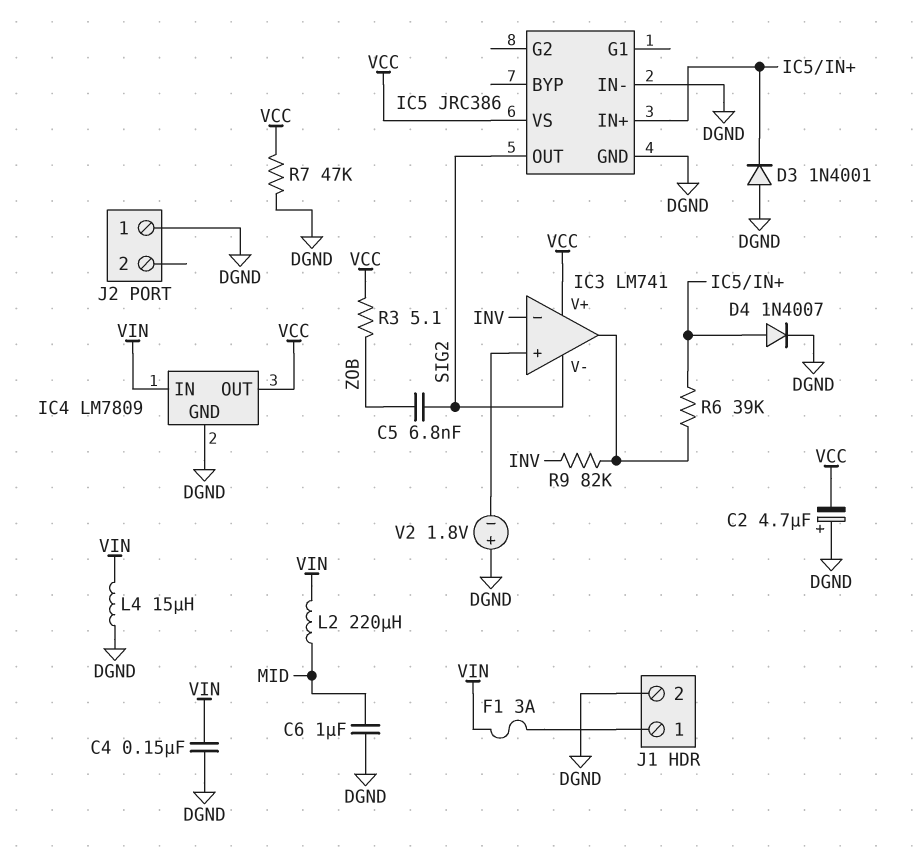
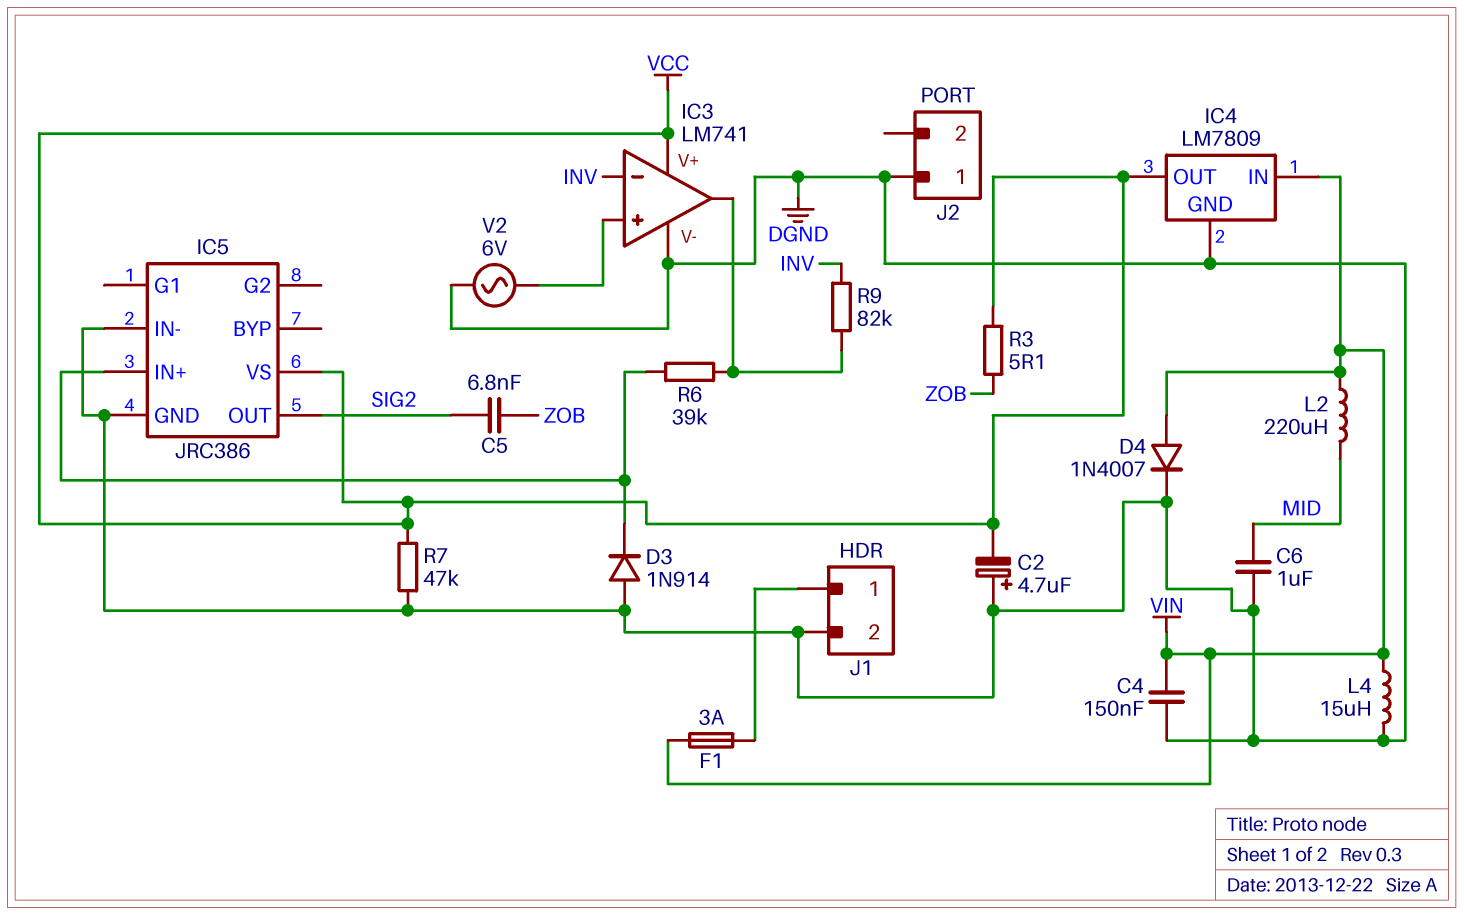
D3: diode 1N4001 (A DGND, K IC5/IN+) -> diode 1N914 (A DGND, K IC5/IN+)
D4: diode 1N4007 (A IC5/IN+, K DGND) -> diode 1N4007 (A VIN, K DGND)
IC3 pin V-: SIG2 -> DGND
V2: 1.8V (plus DGND, minus IC3/in+) -> AC 6V (DGND, IC3/in+)

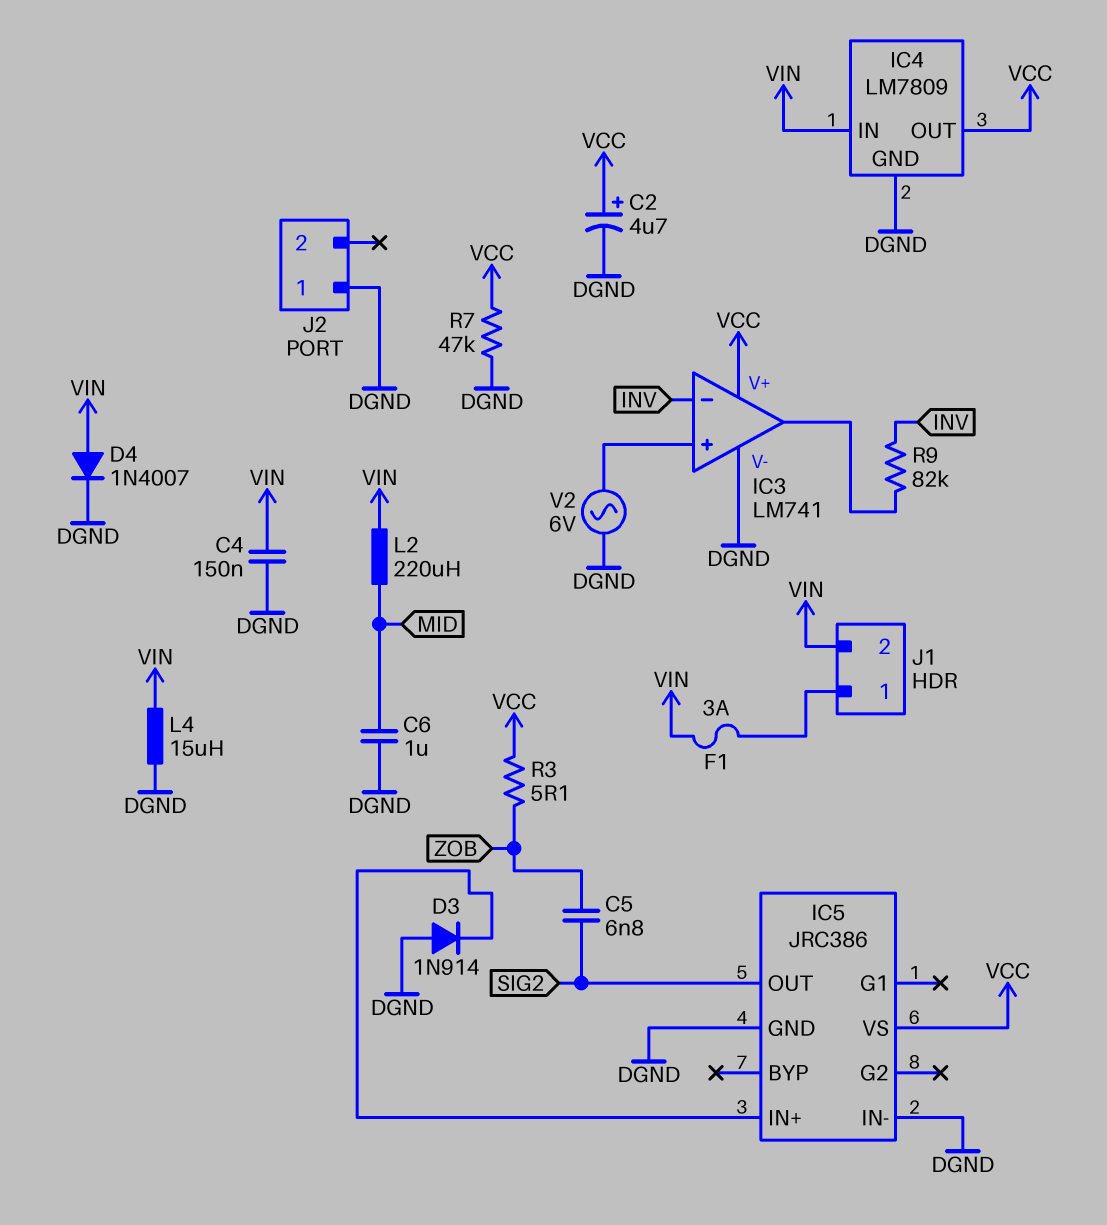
C2: 4.7uF (plus DGND, minus VCC) -> 4.7uF (plus VCC, minus DGND)
J1 pin 2: DGND -> VIN
R6: 39k (IC3/out, IC5/IN+) -> none

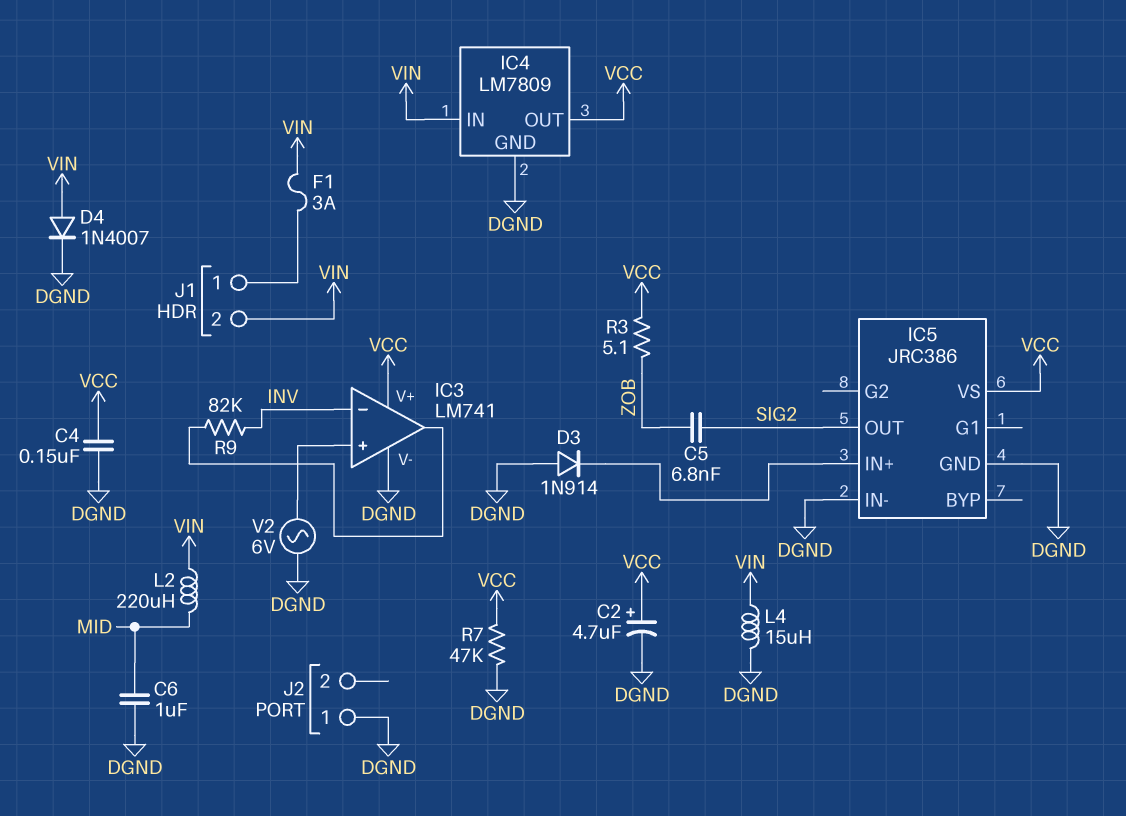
C4: 150nF (DGND, VIN) -> 150nF (DGND, VCC)

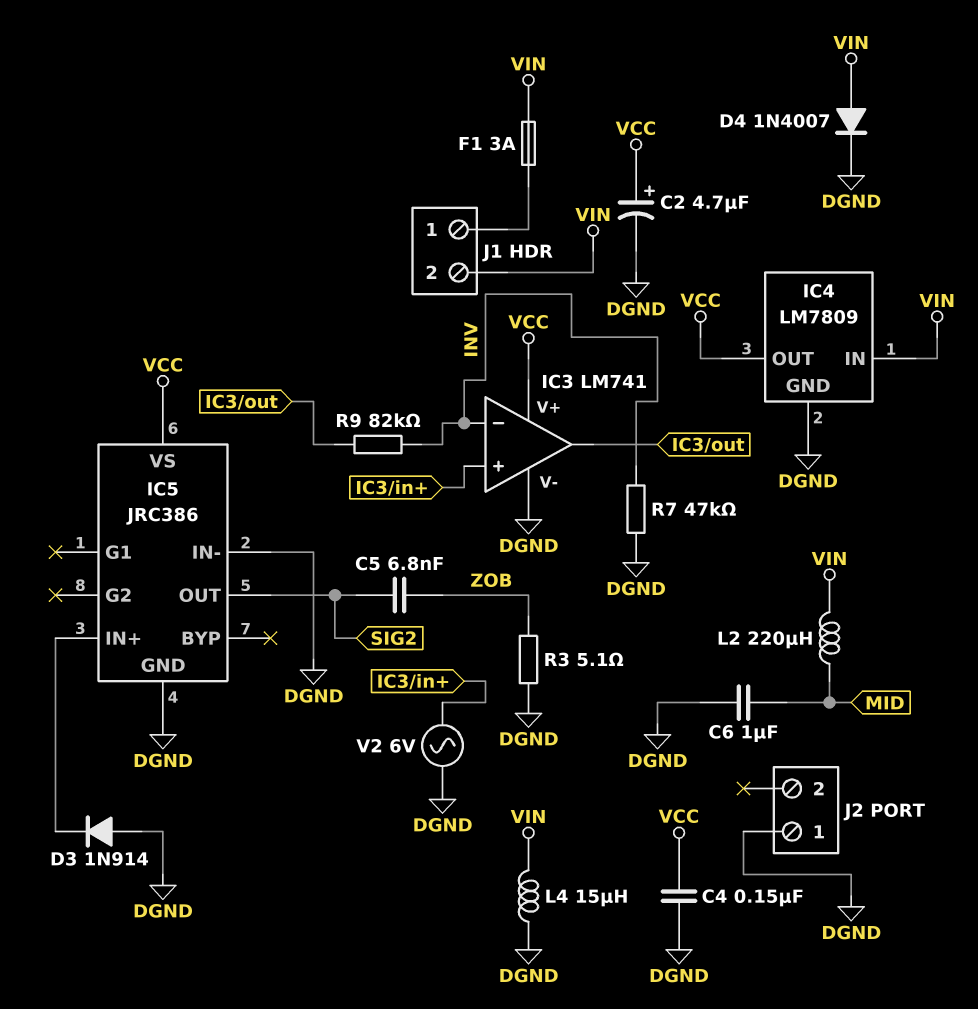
R3: 5.1 (VCC, ZOB) -> 5.1 (DGND, ZOB)
R7: 47k (DGND, VCC) -> 47k (DGND, INV)

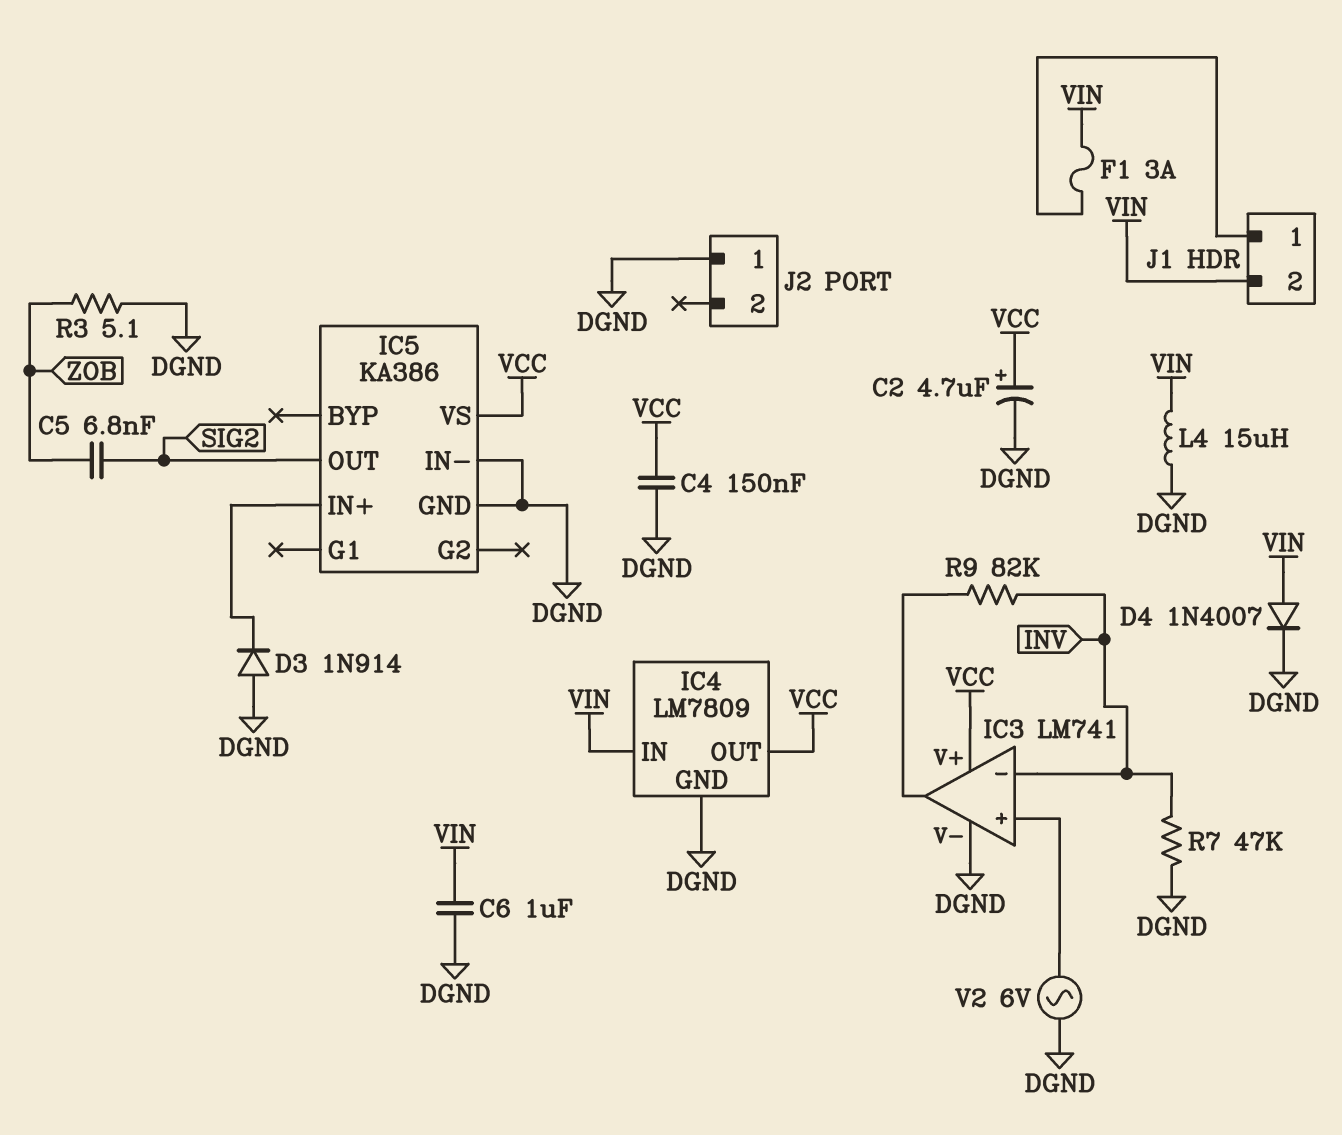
C6: 1uF (DGND, MID) -> 1uF (DGND, VIN)
IC5: JRC386 -> KA386
L2: 220uH (MID, VIN) -> none

